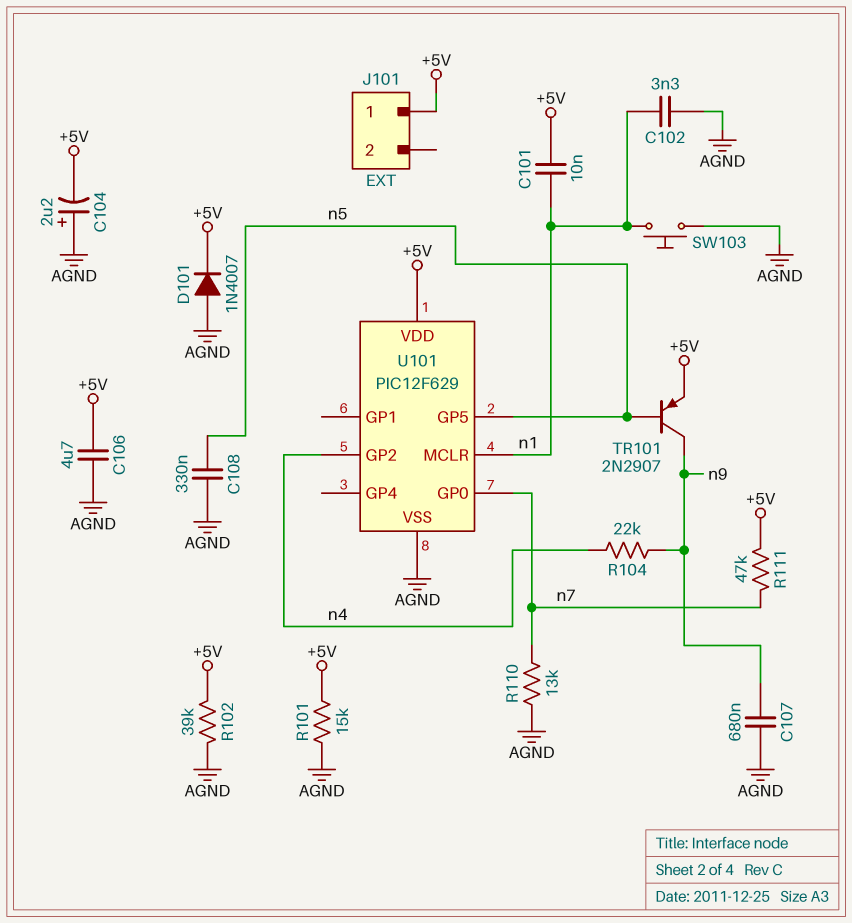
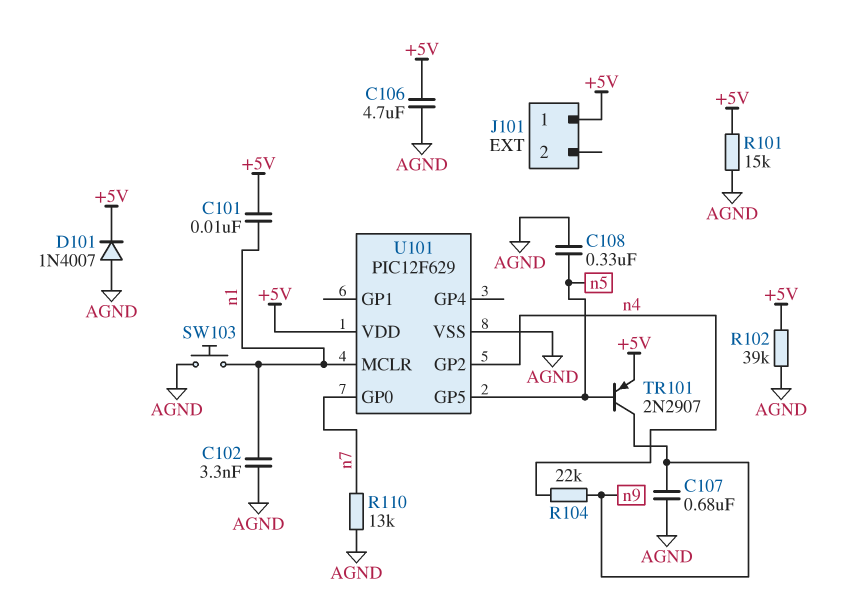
C104: 2.2uF (plus AGND, minus +5V) -> none
R111: 47k (+5V, n7) -> none

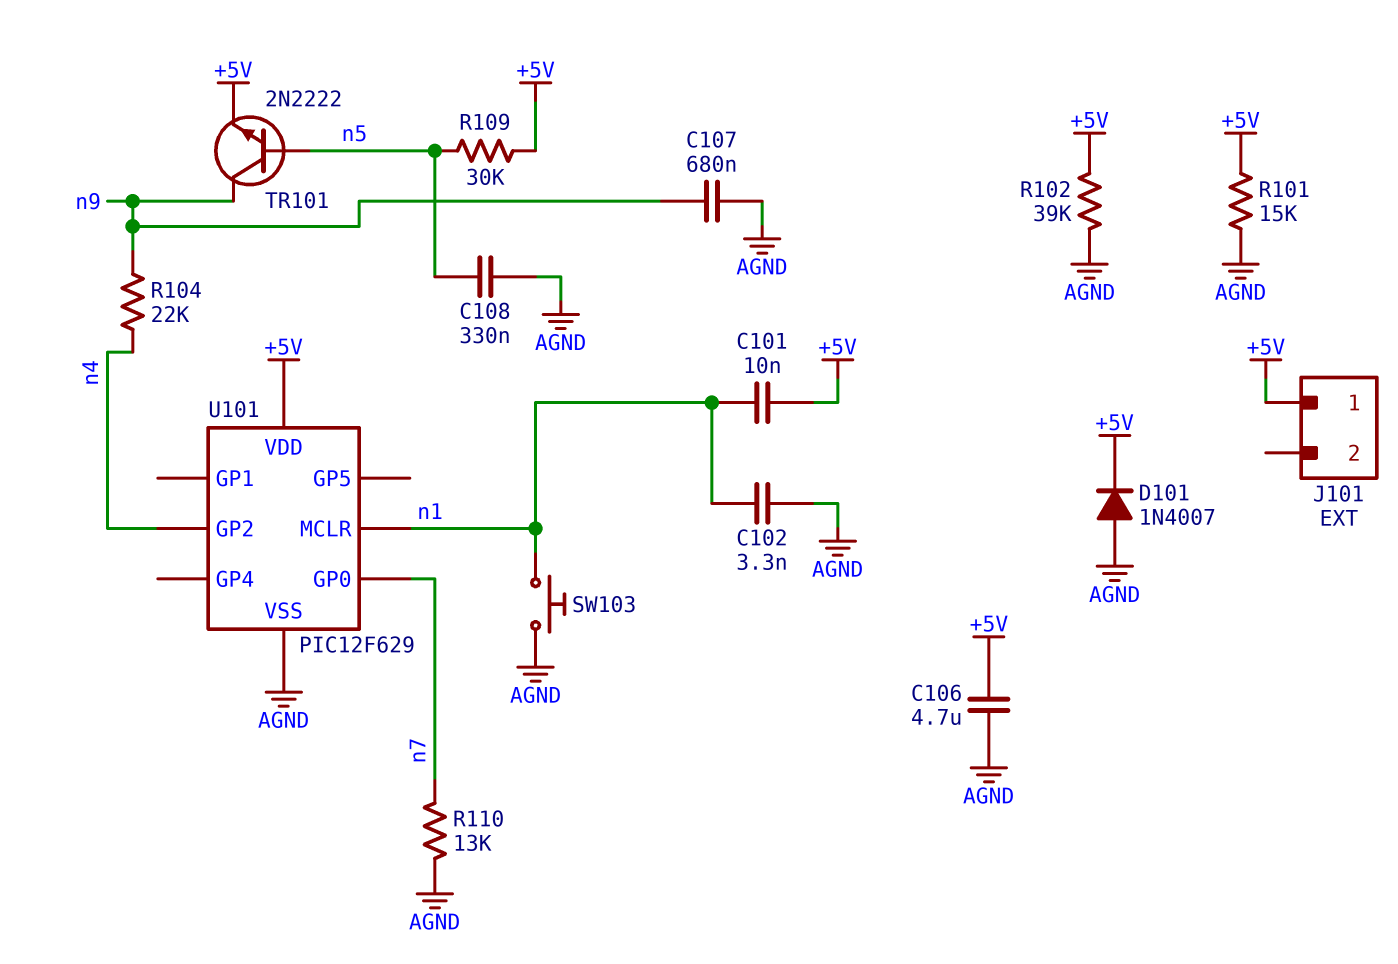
R109: none -> 30k (+5V, n5)
TR101: PNP 2N2907 (B n5, C n9, E +5V) -> NPN 2N2222 (B n5, C n9, E +5V)
U101 pin GP5: n5 -> none

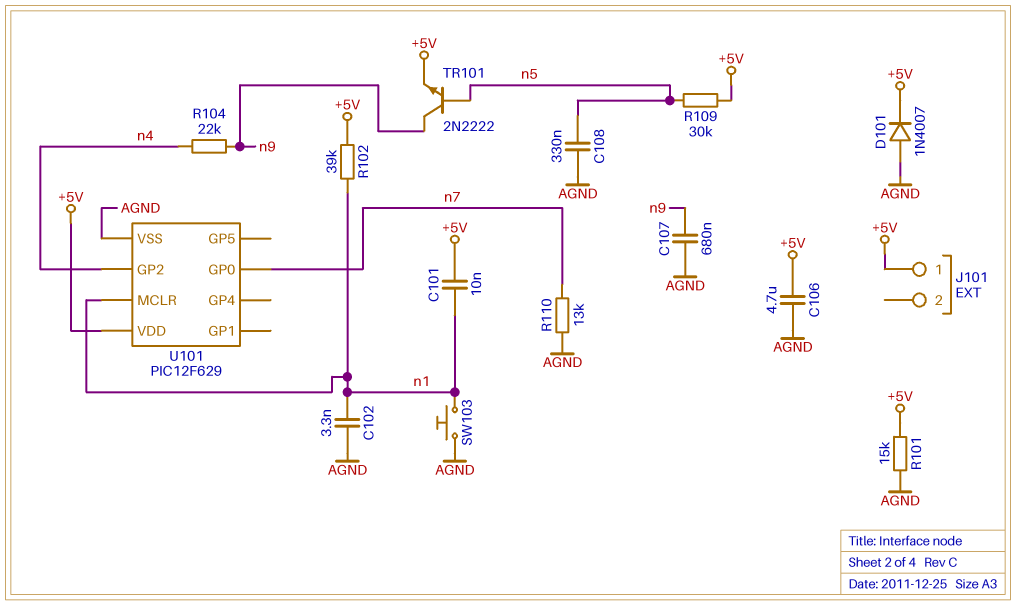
R102: 39k (+5V, AGND) -> 39k (+5V, n1)

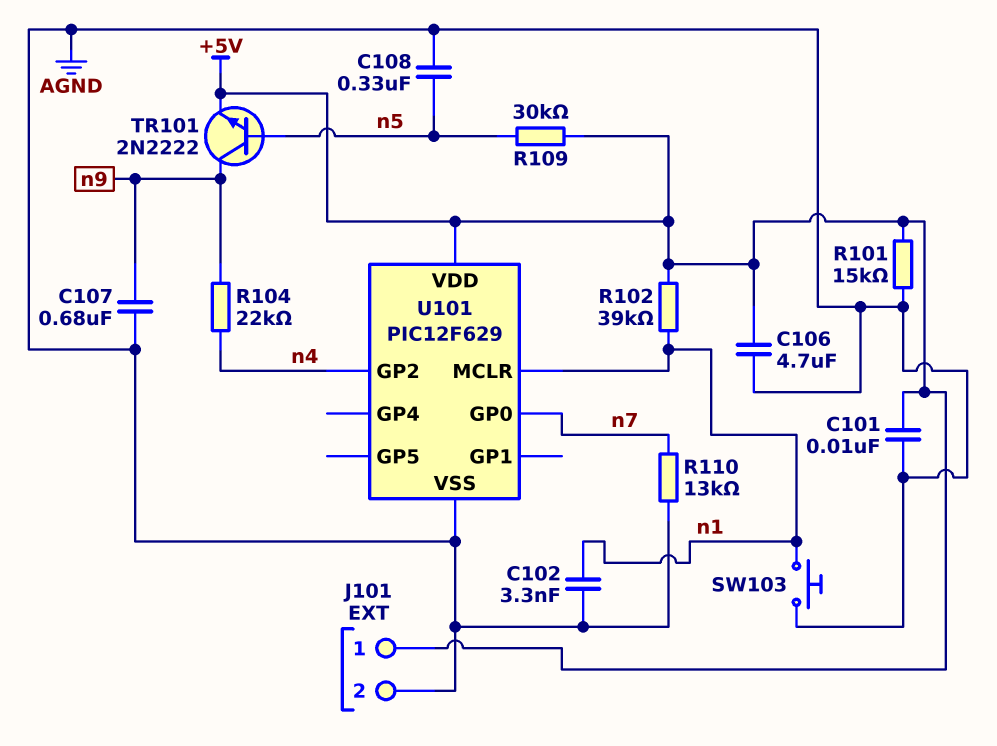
C101: 10nF (+5V, n1) -> 10nF (+5V, AGND)
D101: diode 1N4007 (A AGND, K +5V) -> none
J101 pin 2: none -> AGND

